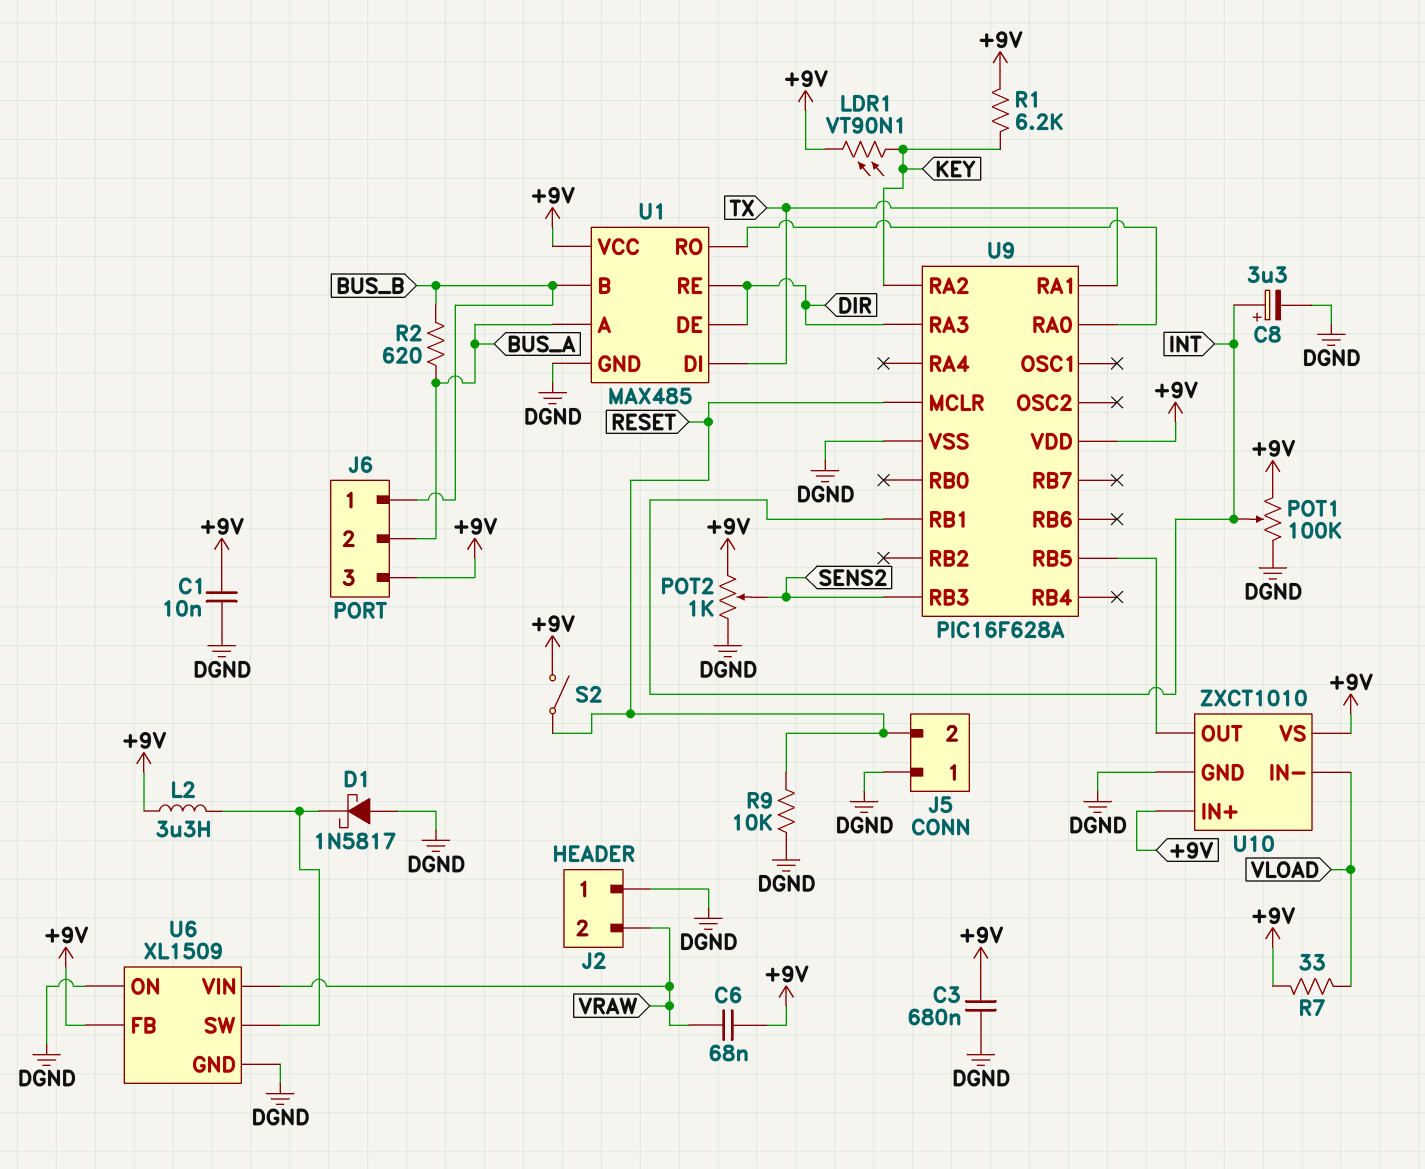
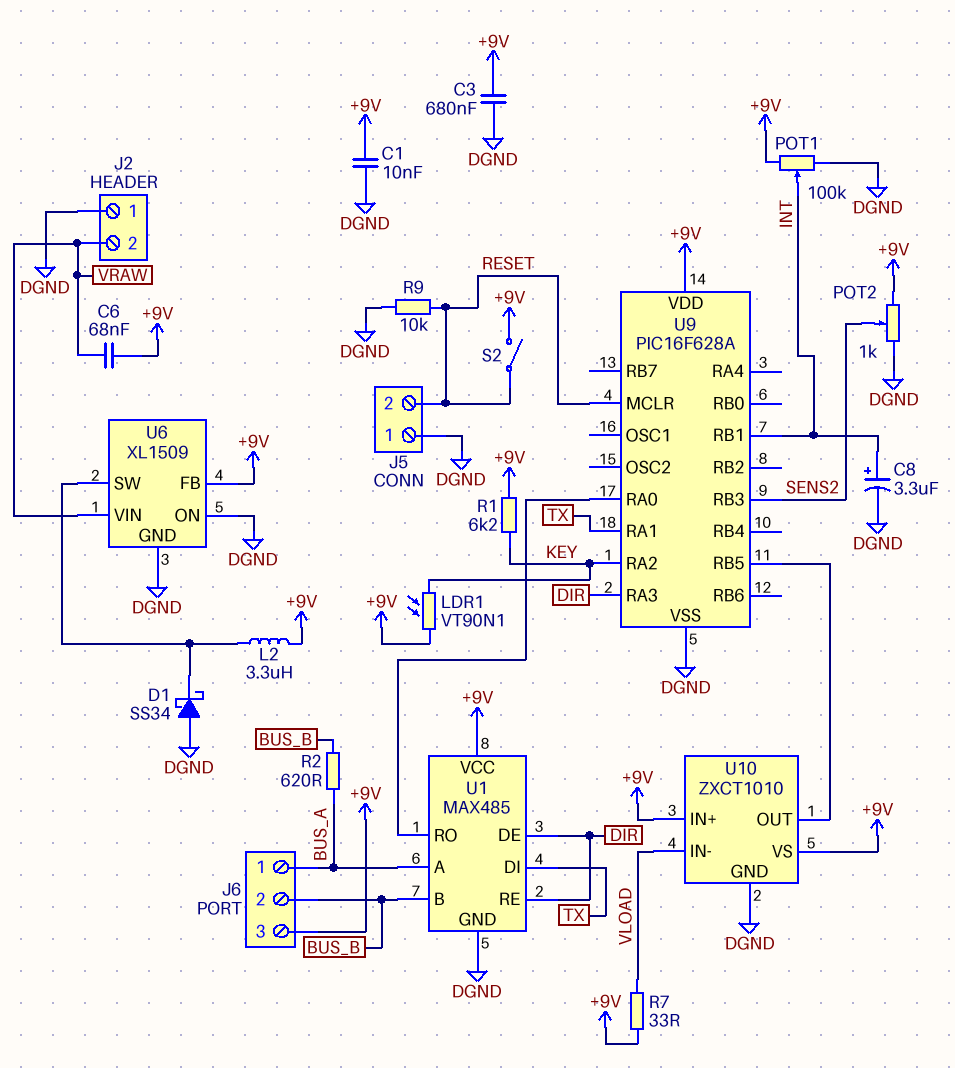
D1: schottky 1N5817 (A DGND, K U6/SW) -> schottky SS34 (A DGND, K U6/SW)
J6 pin 1: BUS_B -> BUS_A
J6 pin 2: BUS_A -> BUS_B

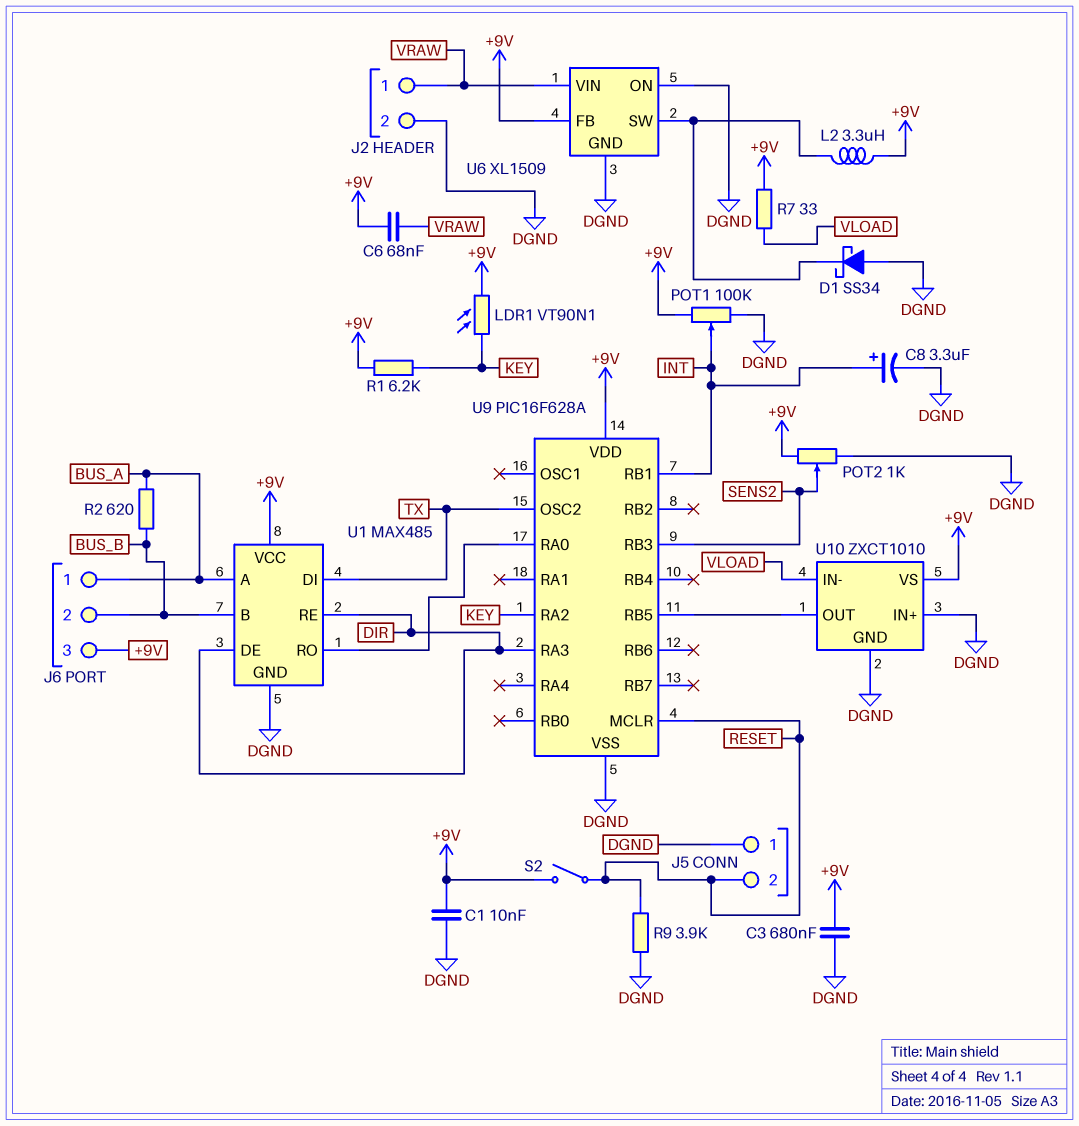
J2 pin 1: DGND -> VRAW
J2 pin 2: VRAW -> DGND
R9: 10k (DGND, RESET) -> 3.9k (DGND, RESET)
U9 pin OSC2: none -> TX
U9 pin RA1: TX -> none
U10 pin IN+: +9V -> DGND

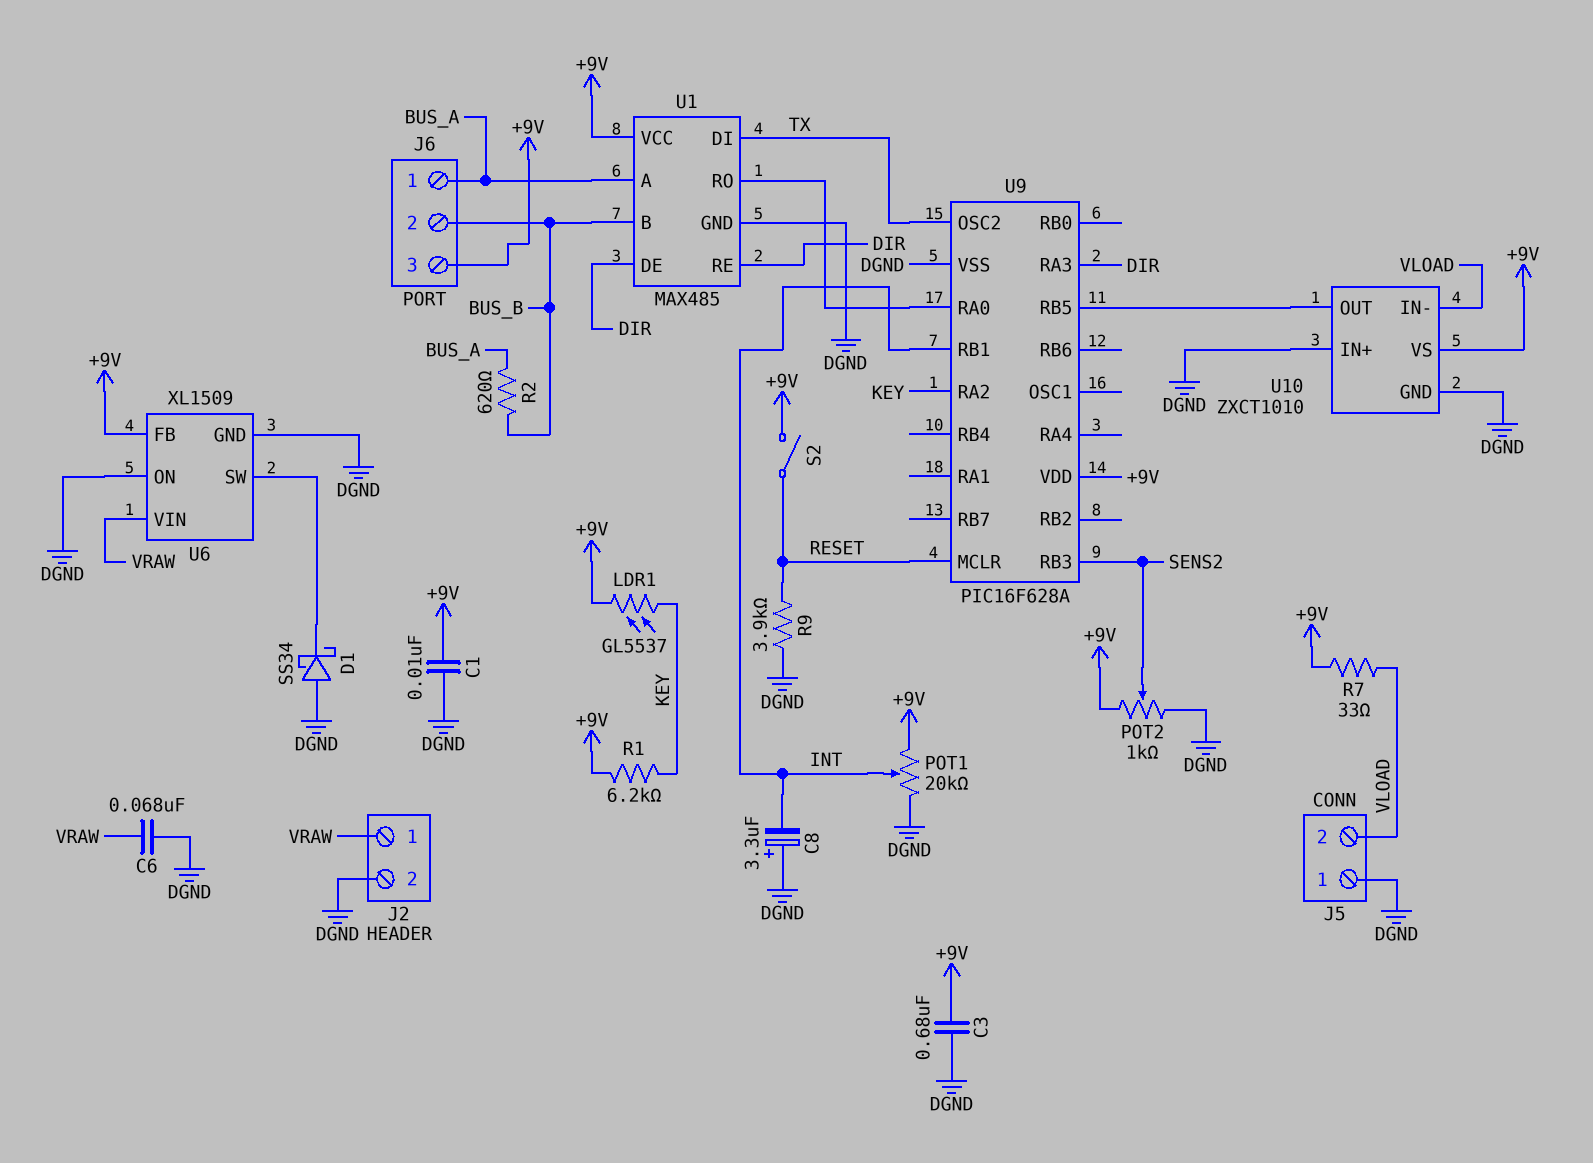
C6: 68nF (+9V, VRAW) -> 68nF (DGND, VRAW)
C8: 3.3uF (plus INT, minus DGND) -> 3.3uF (plus DGND, minus INT)
J5 pin 2: RESET -> VLOAD
L2: 3.3uH (+9V, U6/SW) -> none
LDR1: VT90N1 (+9V, KEY) -> GL5537 (+9V, KEY)
POT1: 100k (+9V, DGND, wiper INT) -> 20k (+9V, DGND, wiper INT)

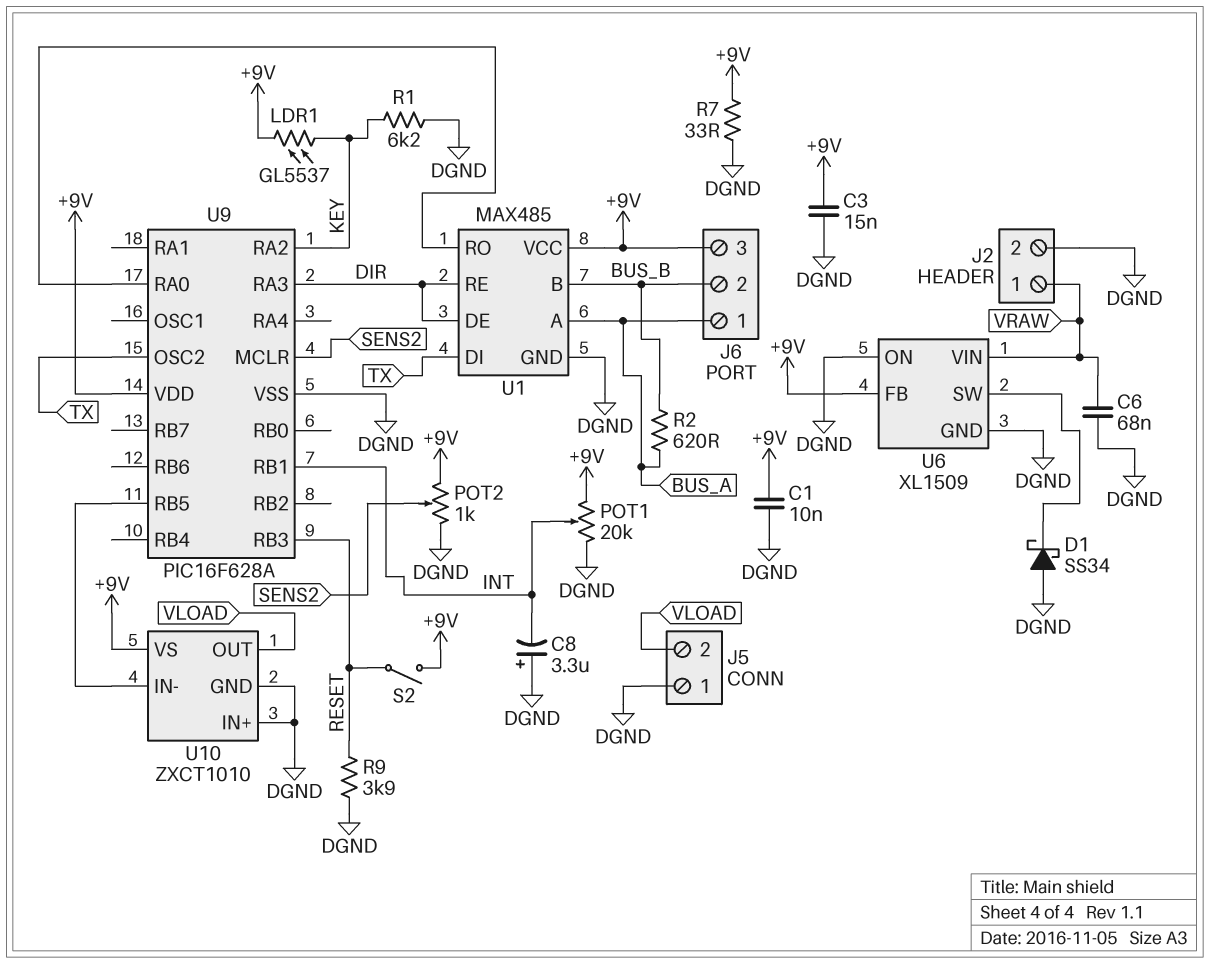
C3: 680nF (+9V, DGND) -> 15nF (+9V, DGND)
R1: 6.2k (+9V, KEY) -> 6.2k (DGND, KEY)
R7: 33 (+9V, VLOAD) -> 33 (+9V, DGND)
U9 pin MCLR: RESET -> SENS2
U9 pin RB3: SENS2 -> RESET
U10 pin IN-: VLOAD -> U9/RB5
U10 pin OUT: U9/RB5 -> VLOAD

